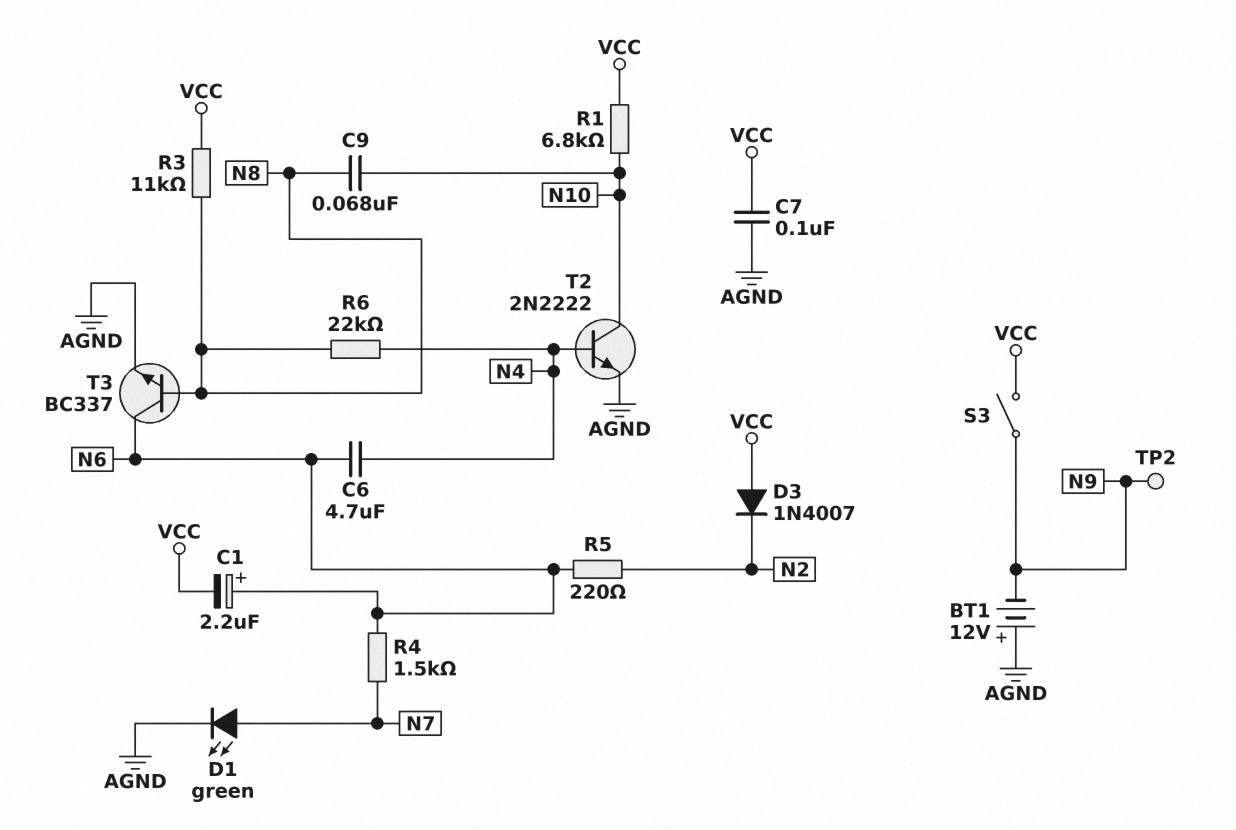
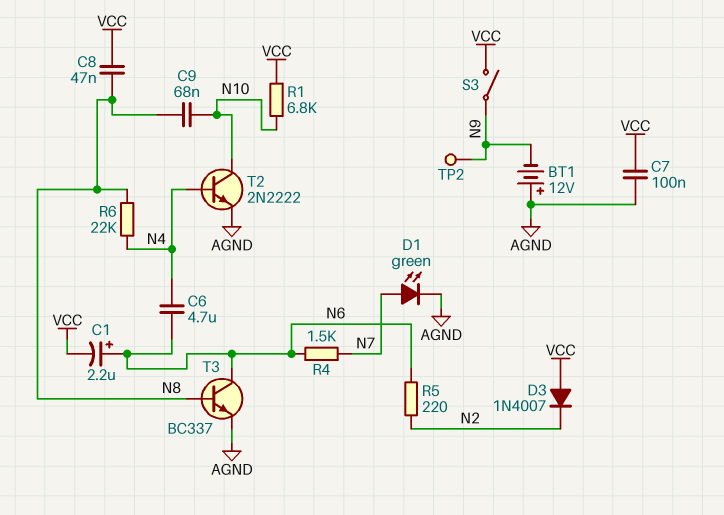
C8: none -> 47nF (N8, VCC)
R3: 11k (N8, VCC) -> none

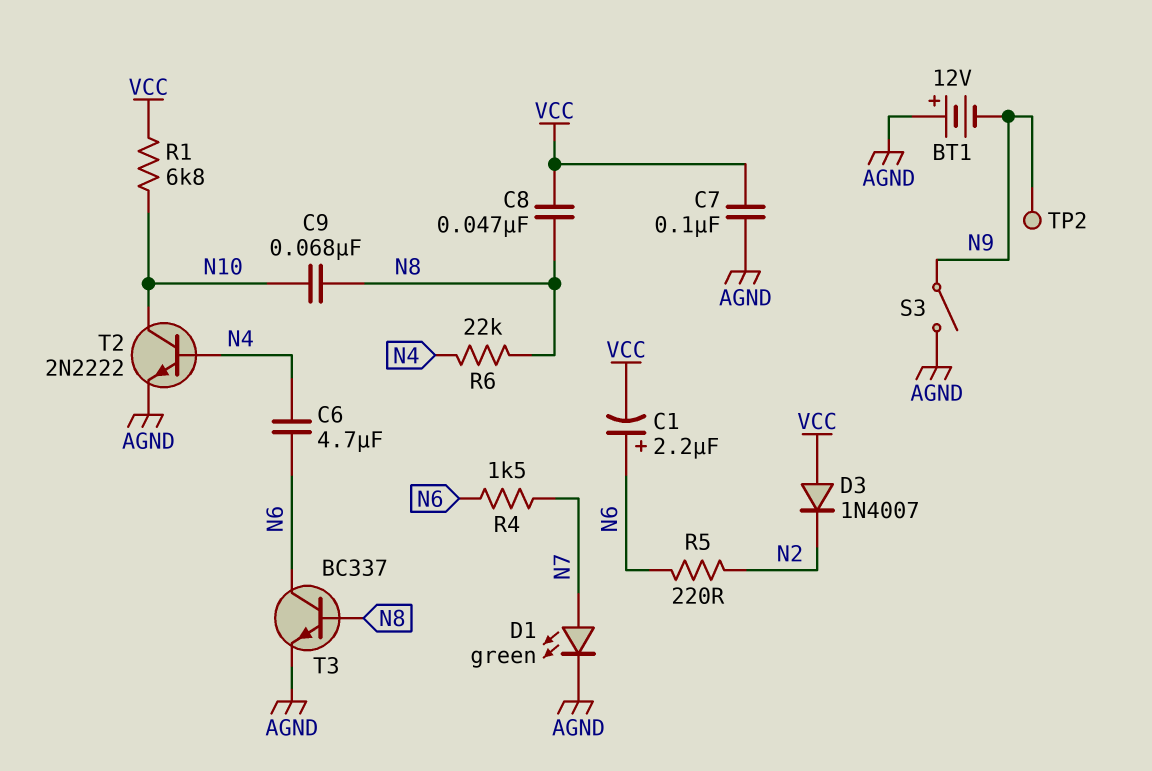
S3: switch (N9, VCC) -> switch (AGND, N9)

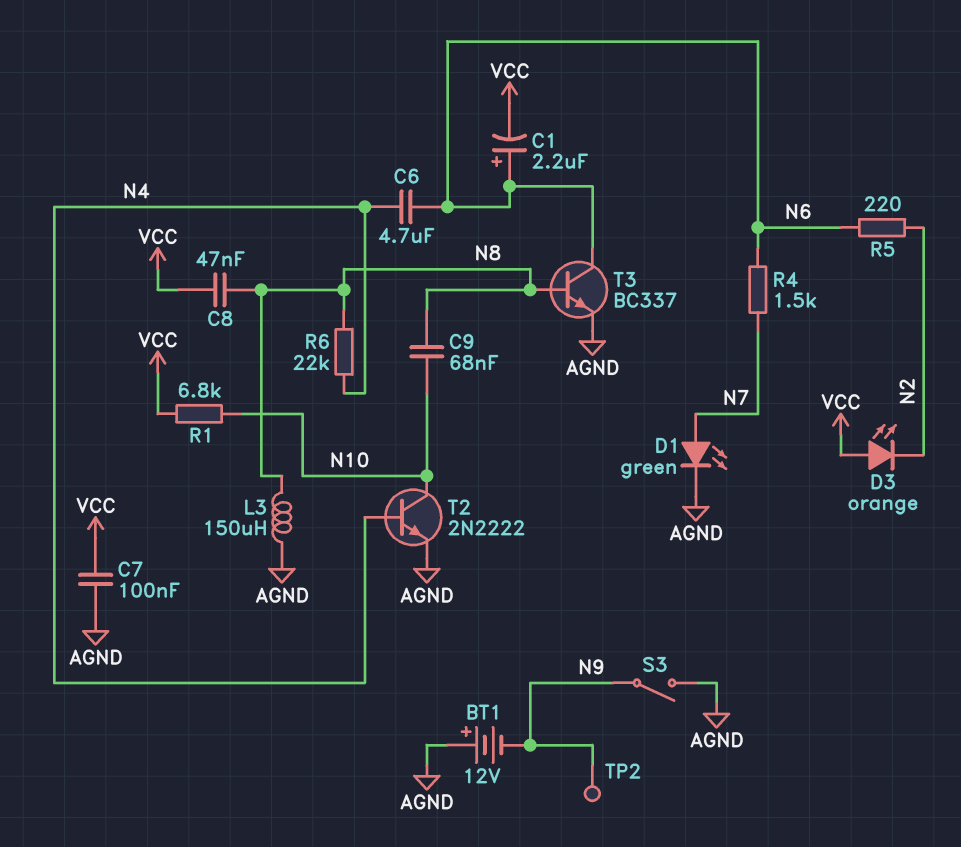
D3: diode 1N4007 (A VCC, K N2) -> LED orange (A VCC, K N2)
L3: none -> 150uH (AGND, N8)

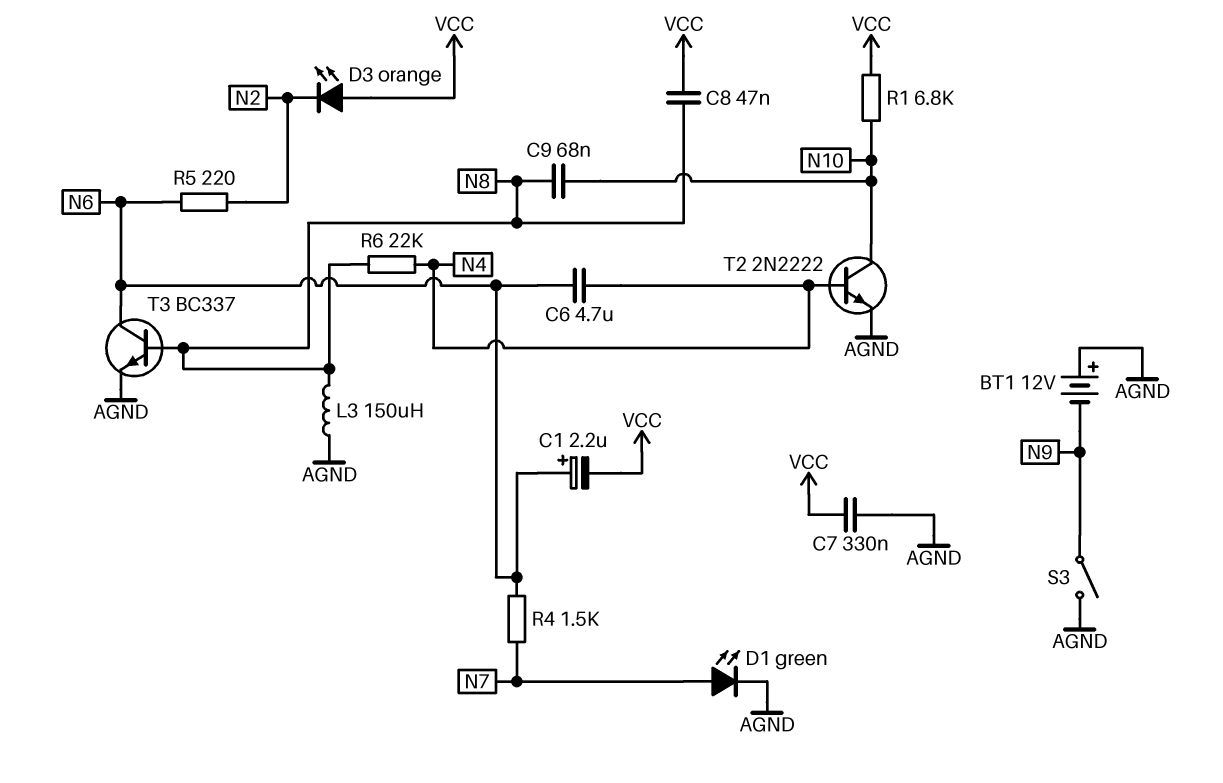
C7: 100nF (AGND, VCC) -> 330nF (AGND, VCC)
TP2: test point (N9) -> none

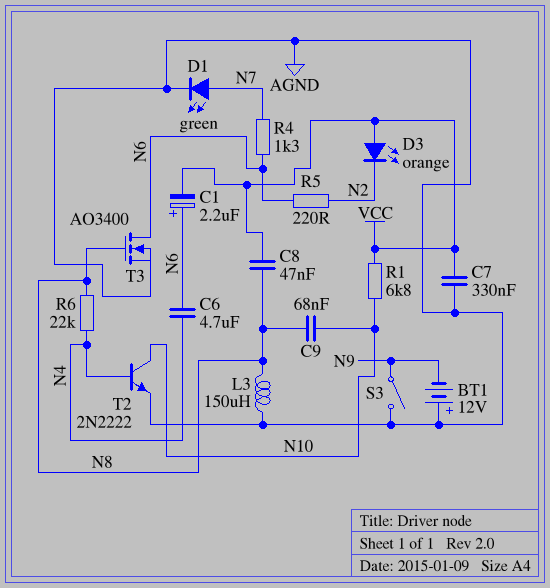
R4: 1.5k (N6, N7) -> 1.3k (N6, N7)
T3: NPN BC337 (B N8, C N6, E AGND) -> NMOS AO3400 (G N8, D N6, S AGND)

